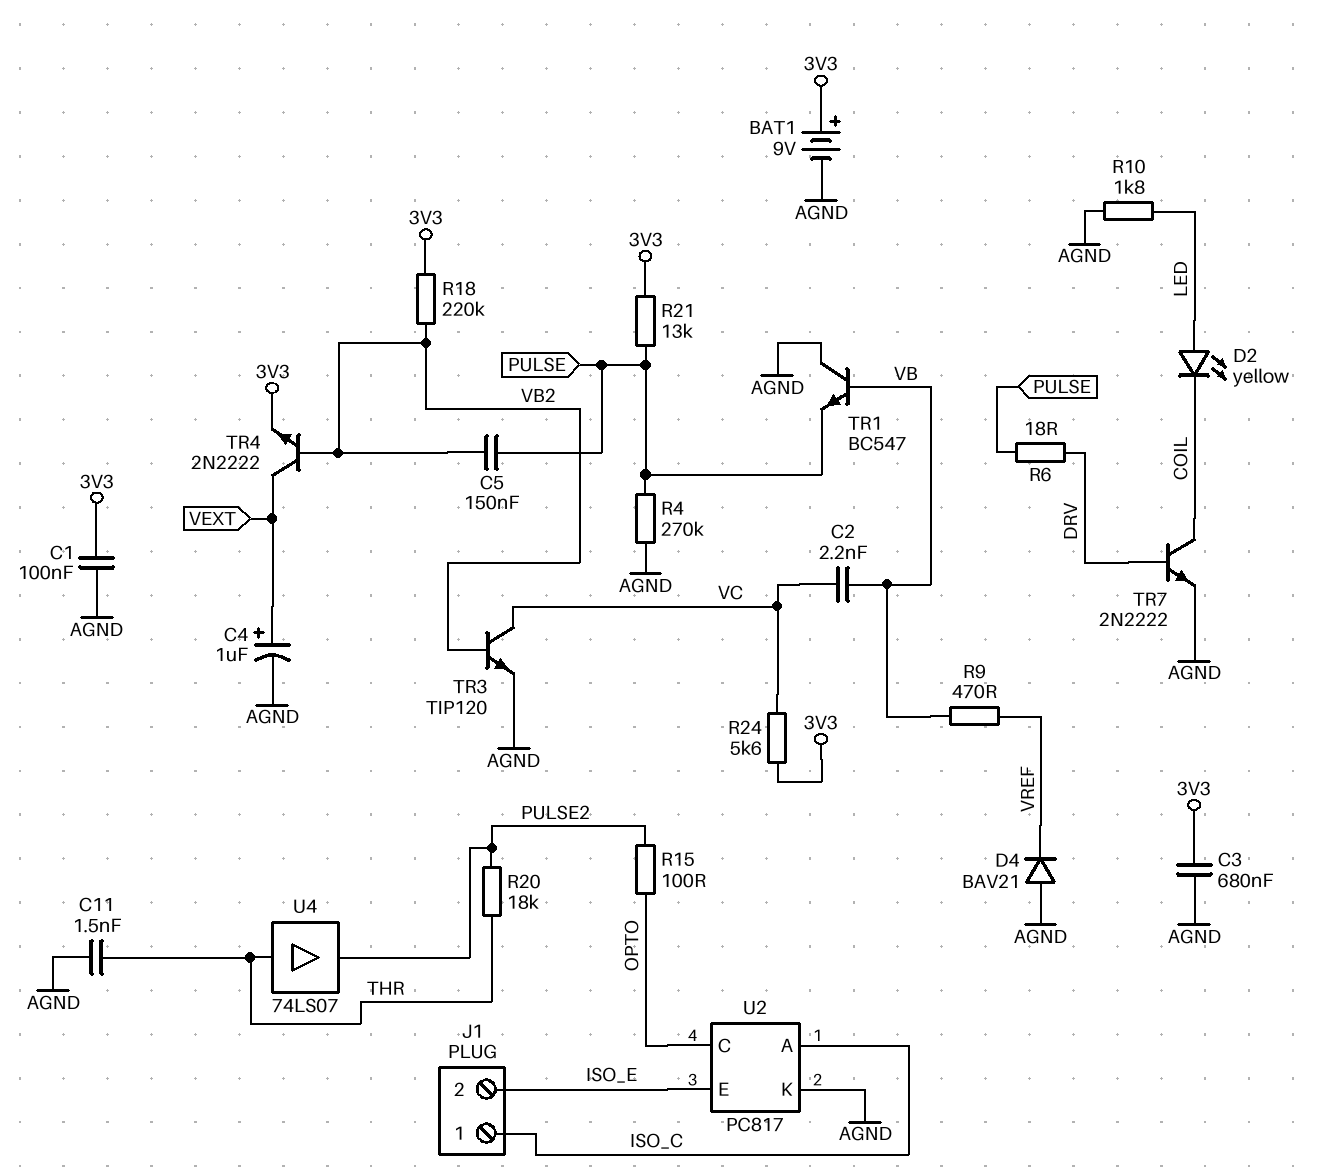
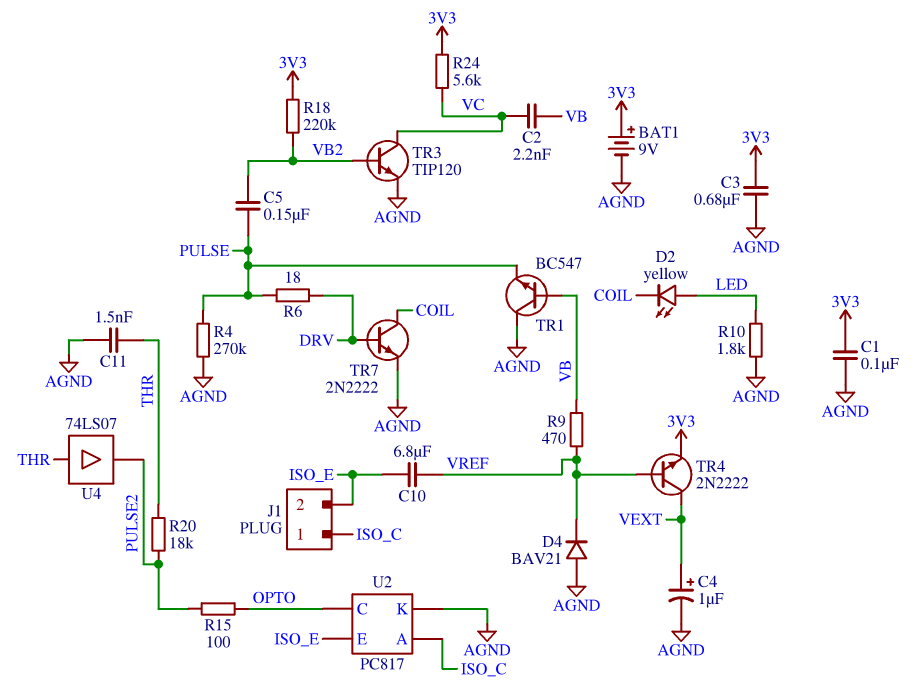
C10: none -> 6.8uF (ISO_E, VREF)
R21: 13k (3V3, PULSE) -> none
TR4: NPN 2N2222 (B VB2, C VEXT, E 3V3) -> NPN 2N2222 (B VREF, C VEXT, E 3V3)

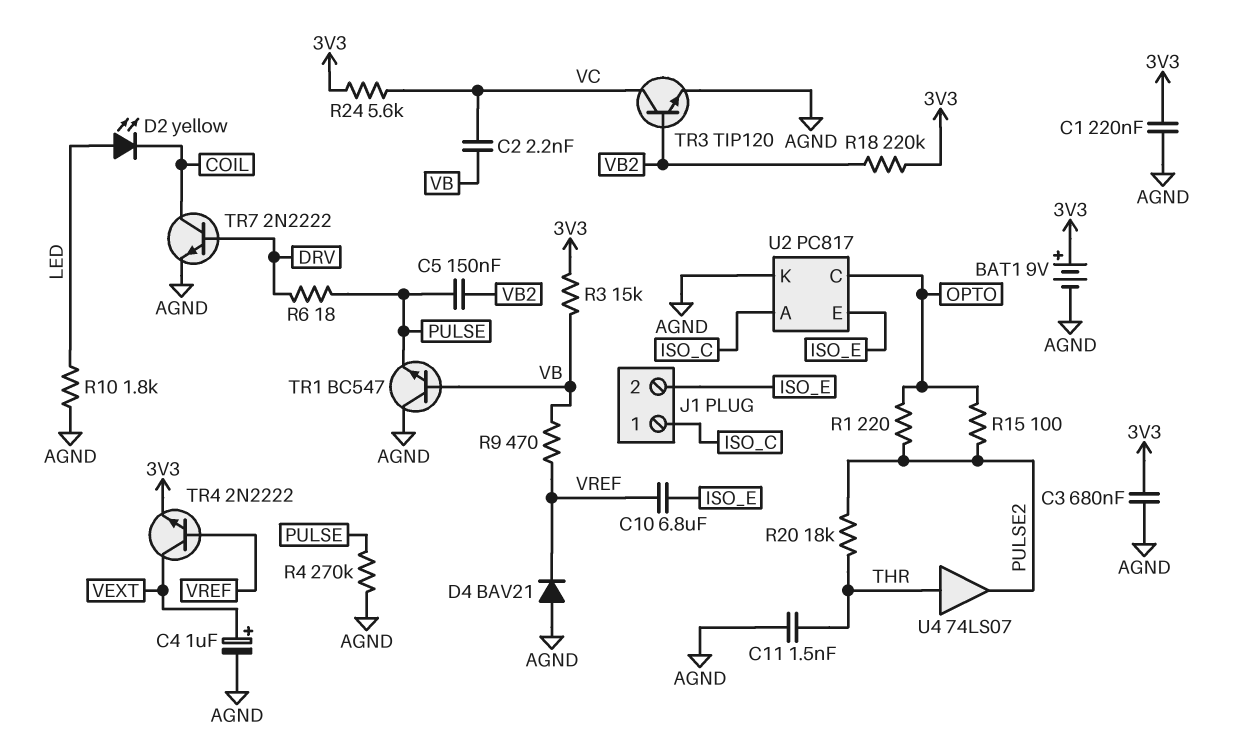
C1: 100nF (3V3, AGND) -> 220nF (3V3, AGND)
R1: none -> 220 (OPTO, PULSE2)
R3: none -> 15k (3V3, VB)

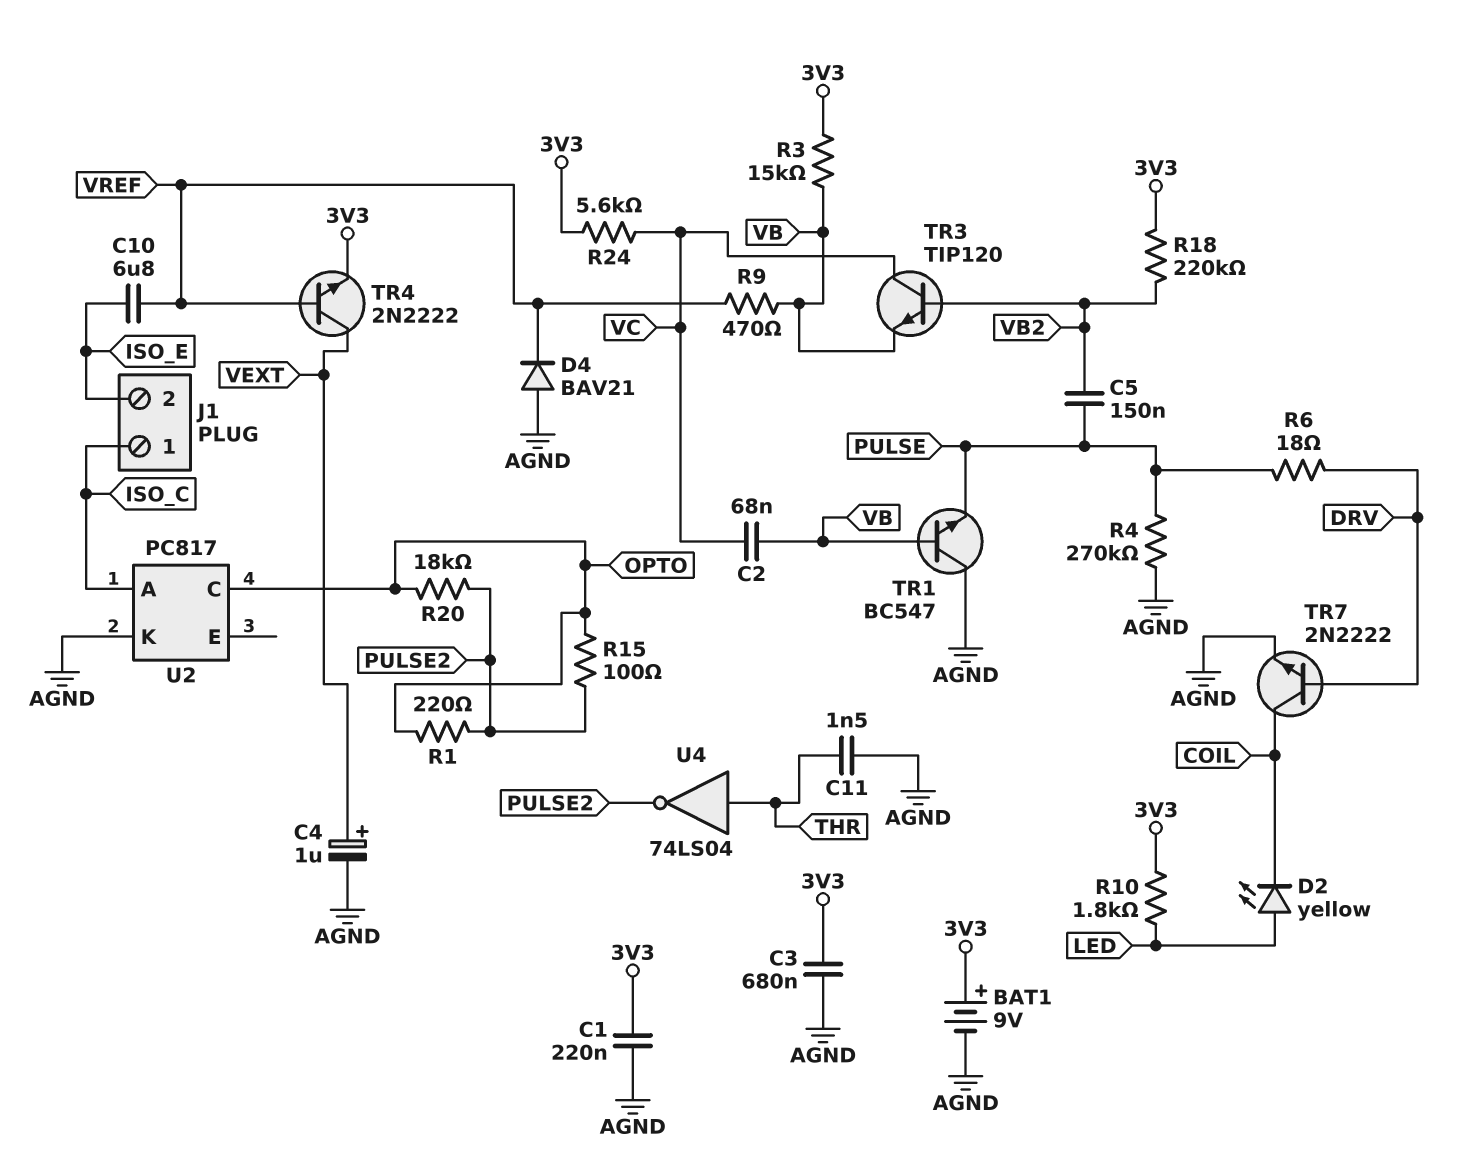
C2: 2.2nF (VB, VC) -> 68nF (VB, VC)
R10: 1.8k (AGND, LED) -> 1.8k (3V3, LED)
R20: 18k (PULSE2, THR) -> 18k (OPTO, PULSE2)
TR3: NPN TIP120 (B VB2, C VC, E AGND) -> NPN TIP120 (B VB2, C VC, E VB)
U2 pin E: ISO_E -> none
U4: buffer 74LS07 (in THR, out PULSE2) -> NOT 74LS04 (in THR, out PULSE2)

